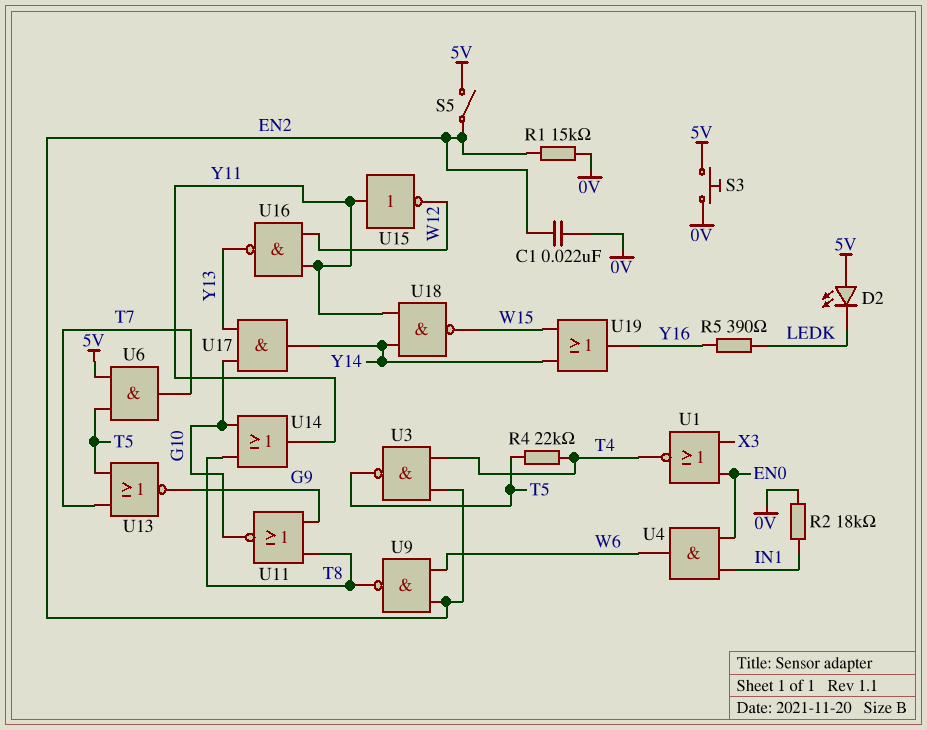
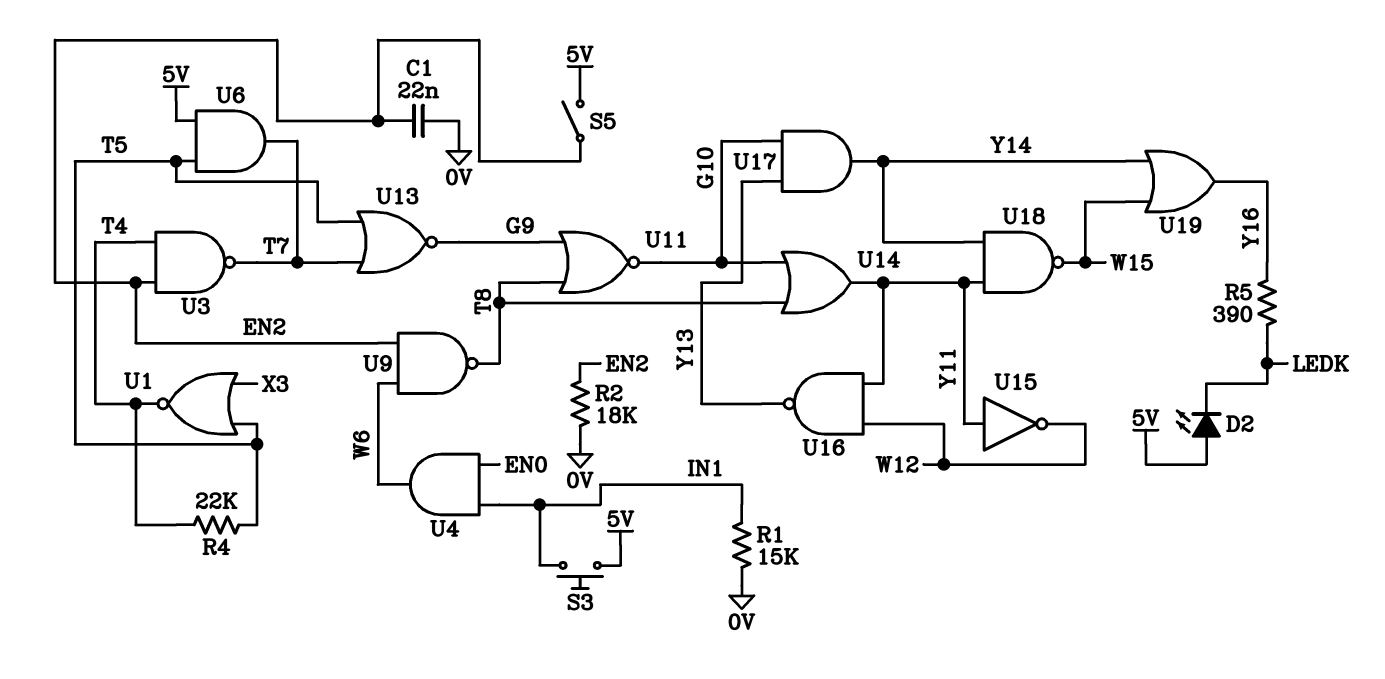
R1: 15k (0V, EN2) -> 15k (0V, IN1)
R2: 18k (0V, IN1) -> 18k (0V, EN2)
S3: button (0V, 5V) -> button (5V, IN1)
U1: NOR (in EN0, in X3, out T4) -> NOR (in T5, in X3, out T4)
U3: NAND (in EN2, in T4, out T5) -> NAND (in EN2, in T4, out T7)

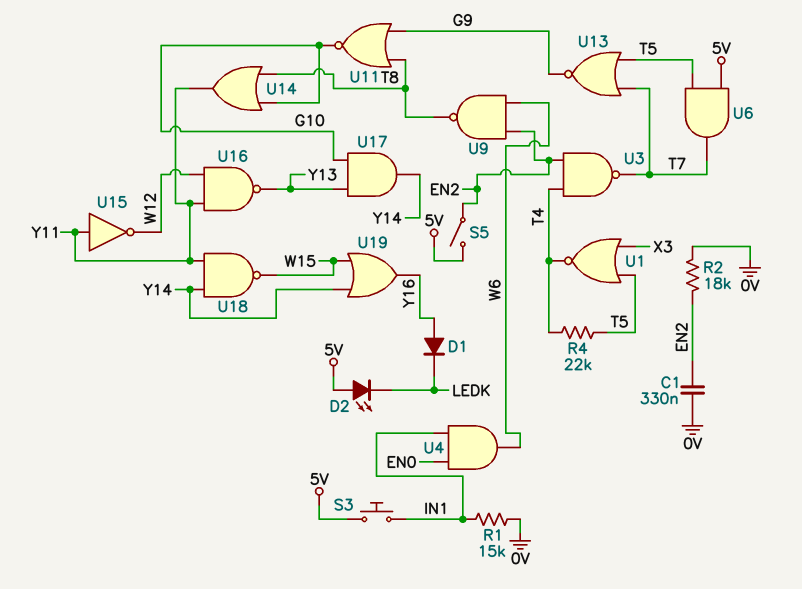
C1: 22nF (0V, EN2) -> 330nF (0V, EN2)
D1: none -> diode (A Y16, K LEDK)
R5: 390 (LEDK, Y16) -> none

